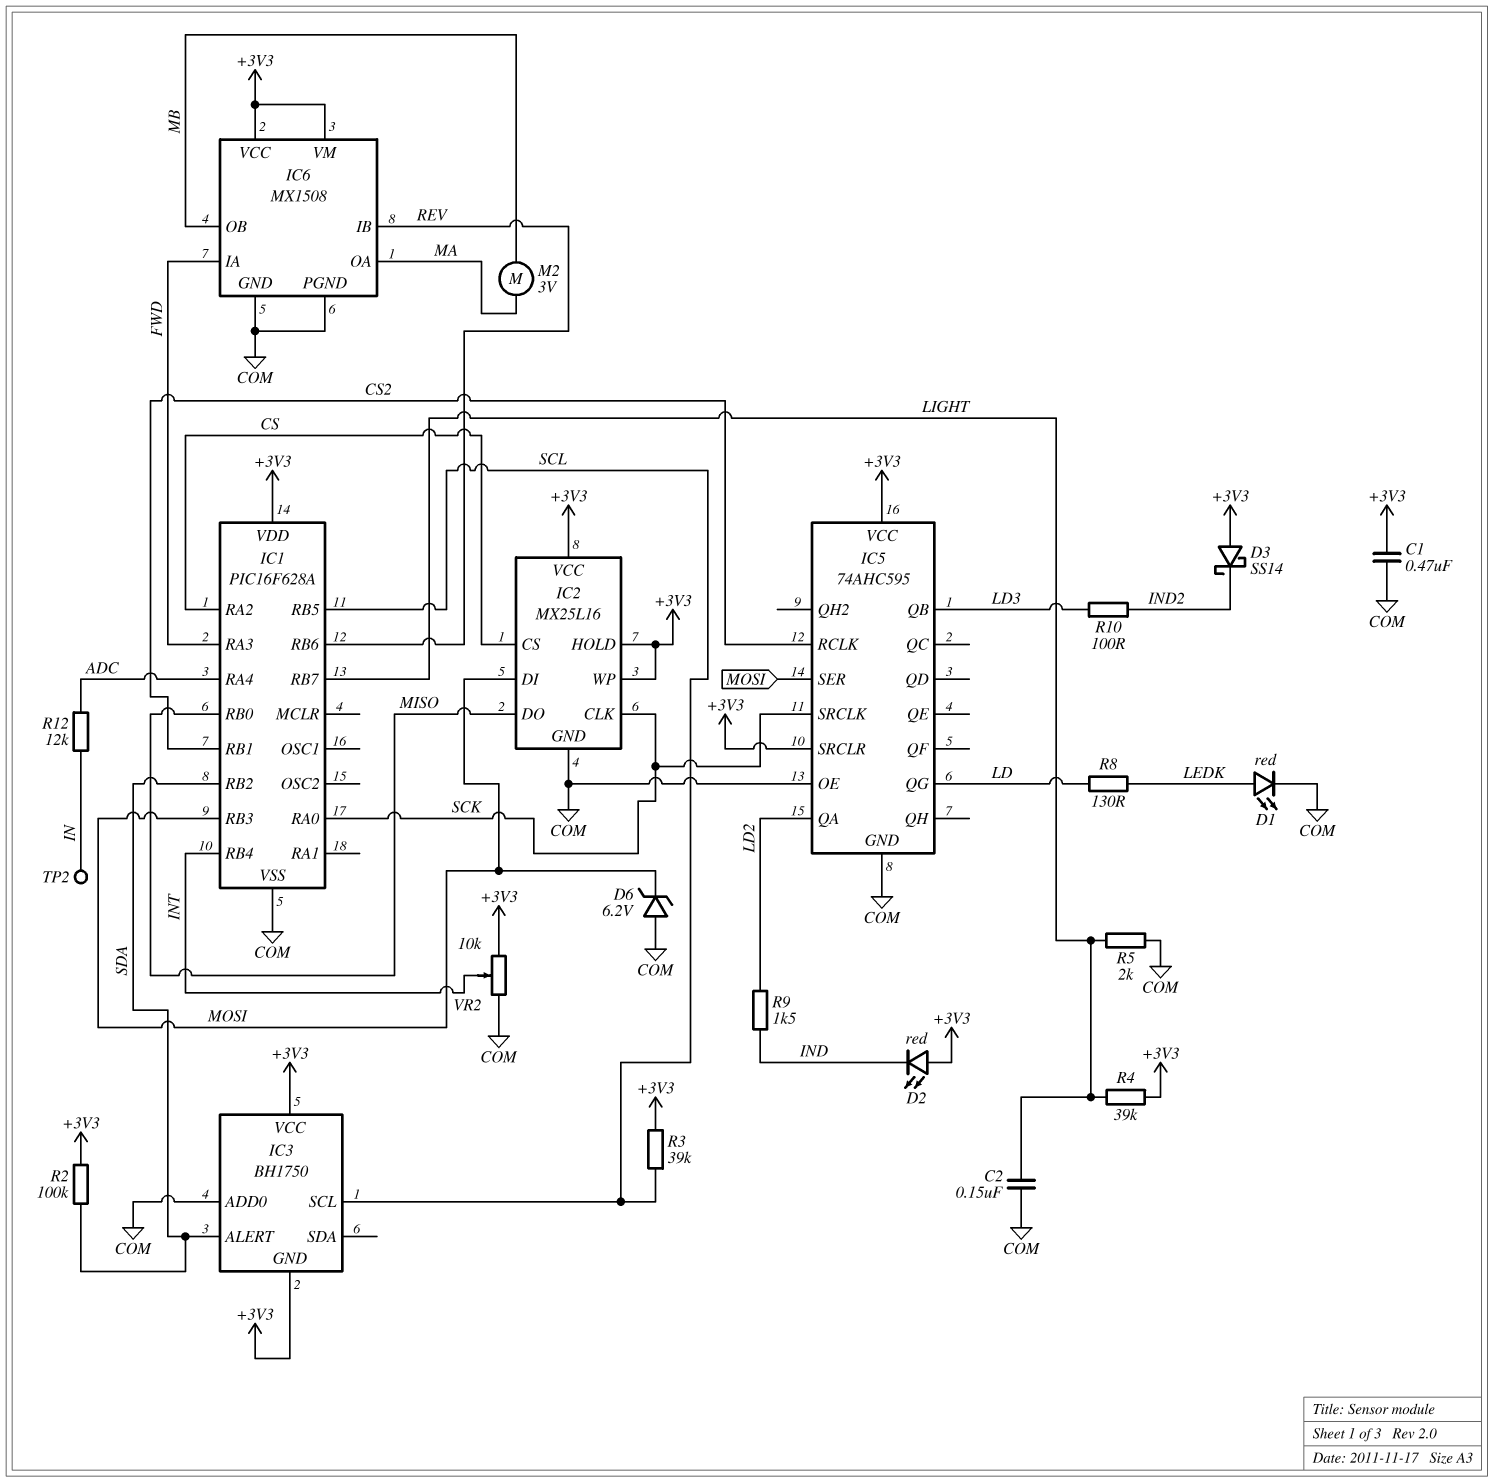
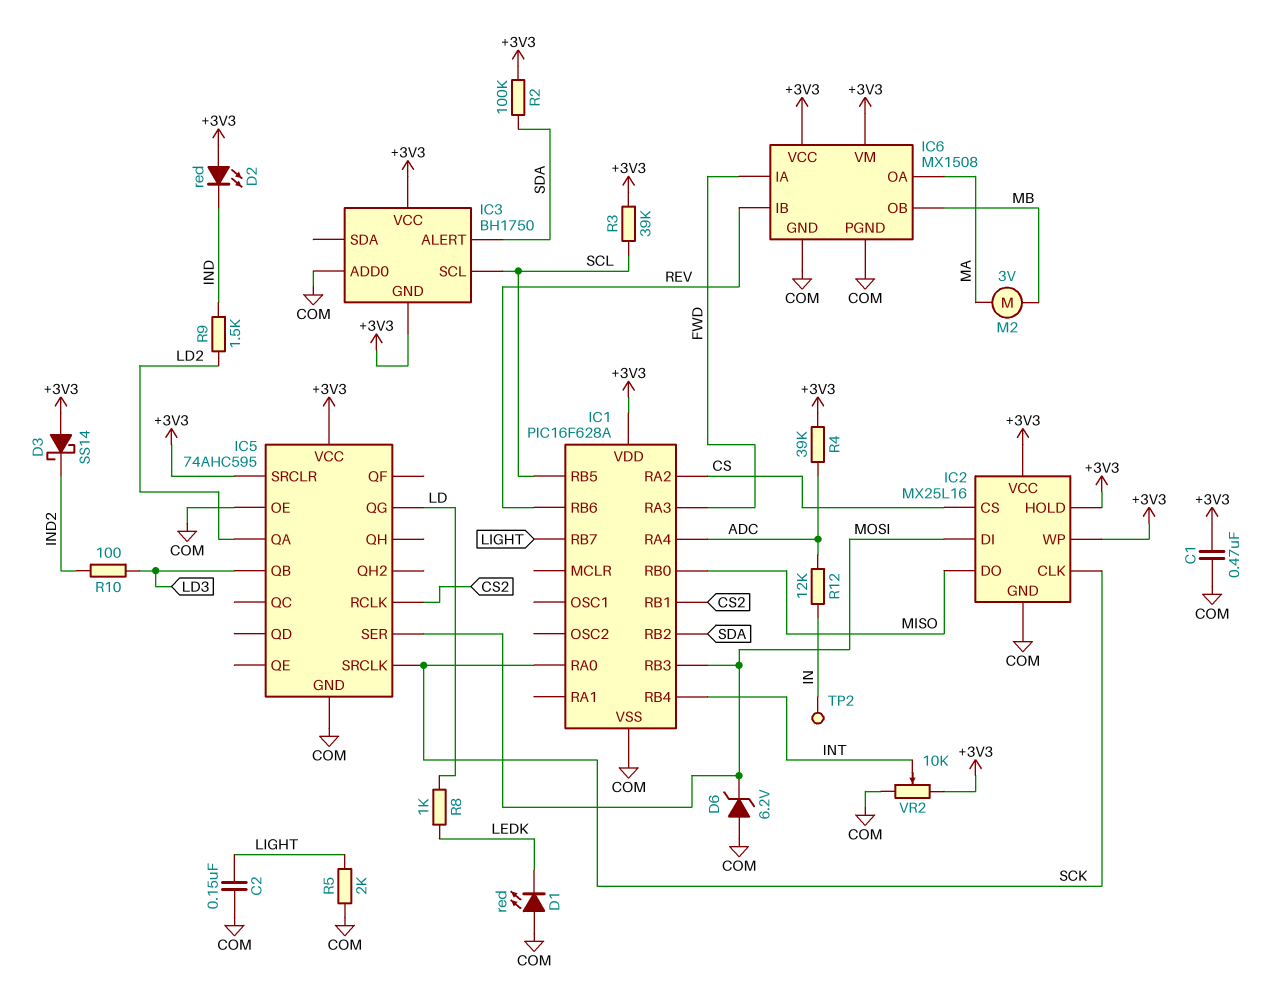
D1: LED red (A LEDK, K COM) -> LED red (A COM, K LEDK)
R4: 39k (+3V3, LIGHT) -> 39k (+3V3, ADC)
R8: 130 (LD, LEDK) -> 1k (LD, LEDK)

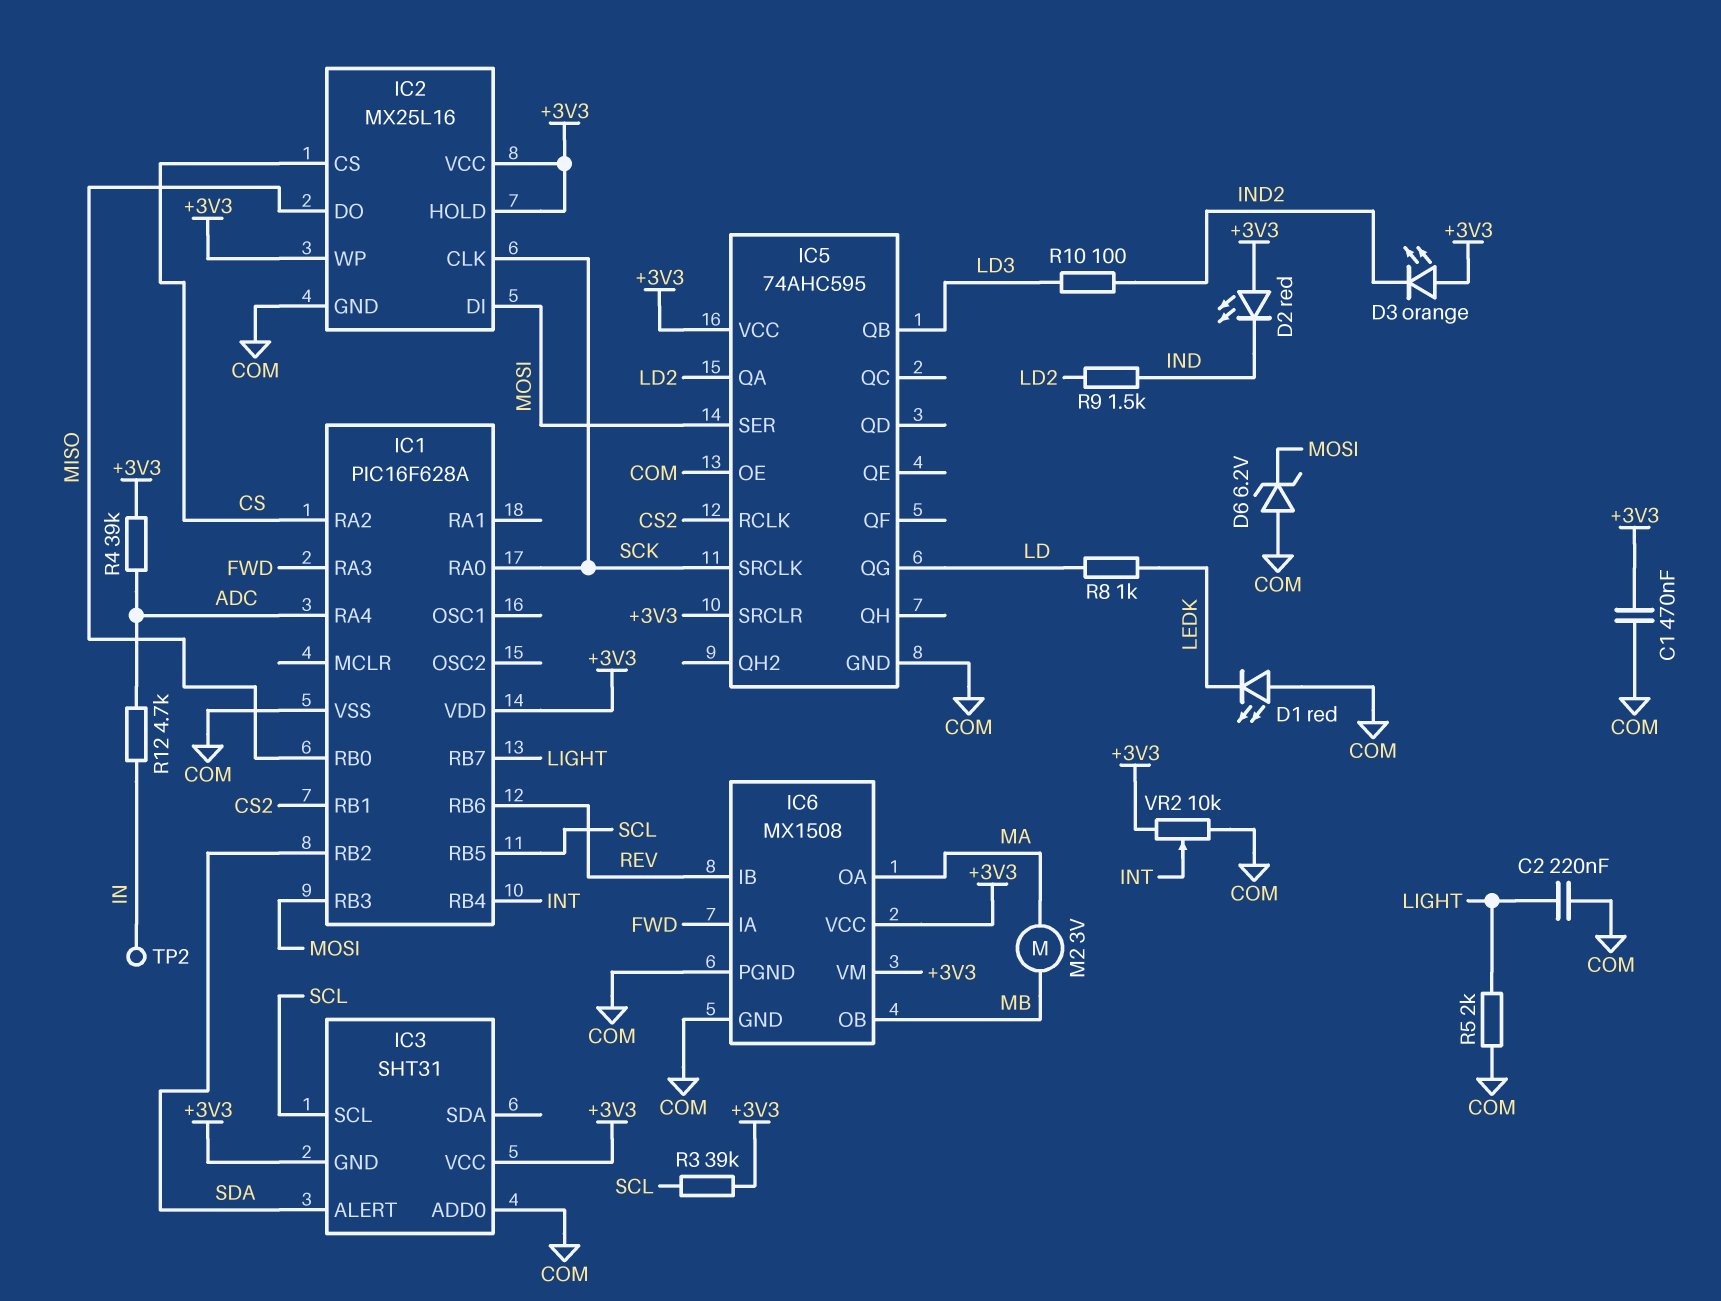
C2: 150nF (COM, LIGHT) -> 220nF (COM, LIGHT)
D3: schottky SS14 (A +3V3, K IND2) -> LED orange (A +3V3, K IND2)
IC3: BH1750 -> SHT31
R2: 100k (+3V3, SDA) -> none
R12: 12k (ADC, IN) -> 4.7k (ADC, IN)

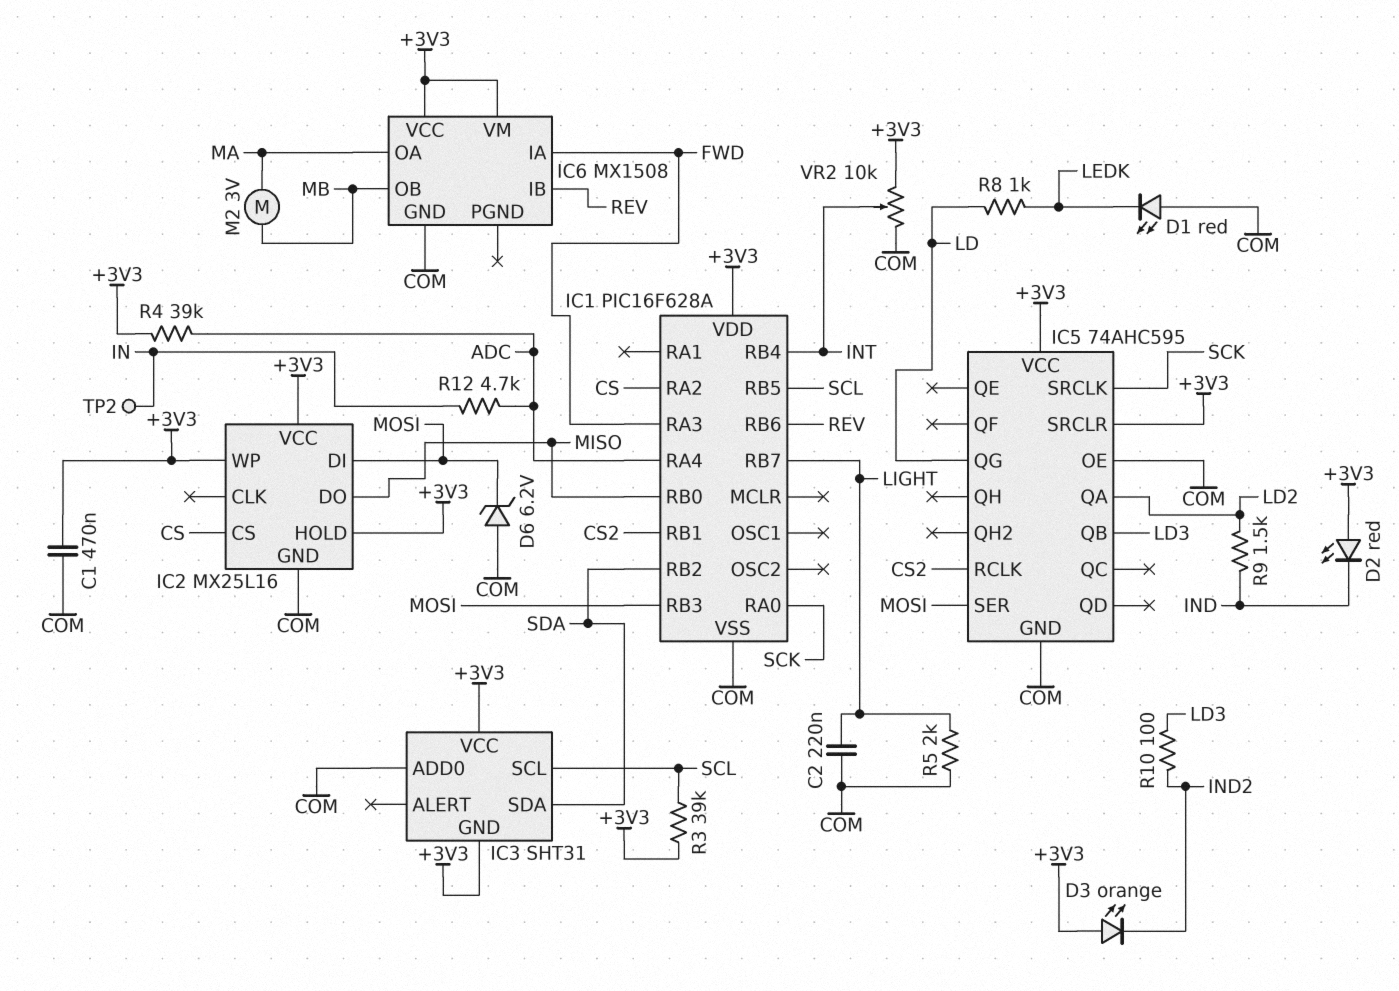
IC2 pin CLK: SCK -> none
IC3 pin ALERT: SDA -> none
IC3 pin SDA: none -> SDA
IC6 pin PGND: COM -> none

